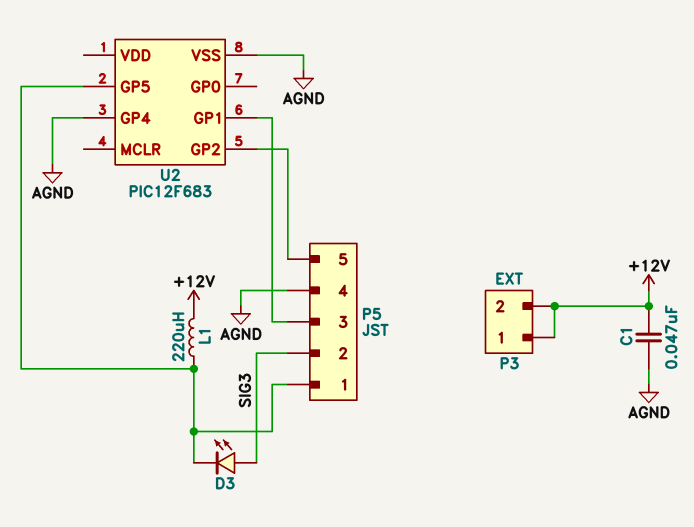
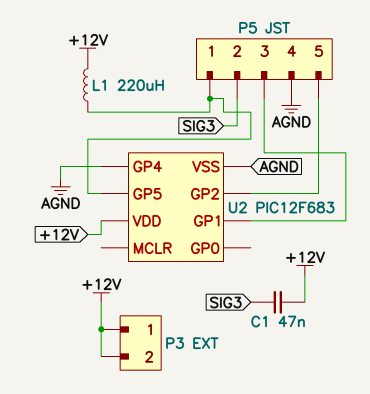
C1: 47nF (+12V, AGND) -> 47nF (+12V, SIG3)
D3: LED (A SIG3, K P5/1) -> none
U2 pin VDD: none -> +12V

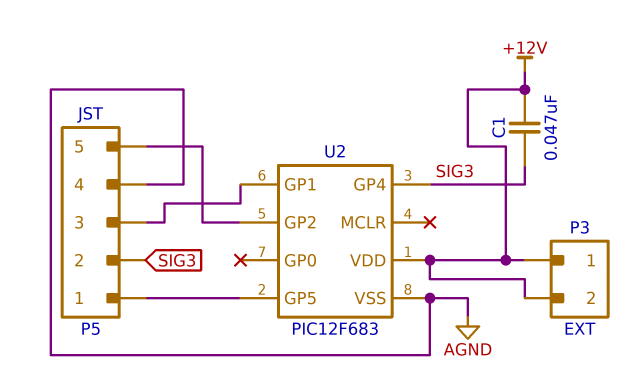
L1: 220uH (+12V, P5/1) -> none
U2 pin GP4: AGND -> SIG3

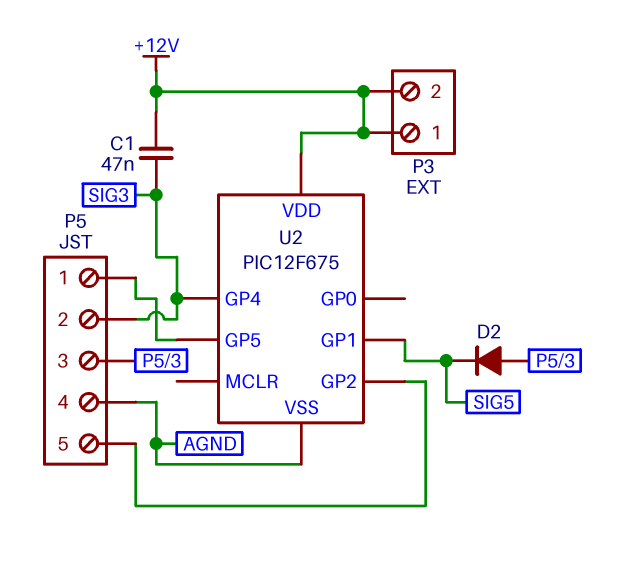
D2: none -> diode (A P5/3, K SIG5)
U2: PIC12F683 -> PIC12F675
U2 pin GP1: P5/3 -> SIG5

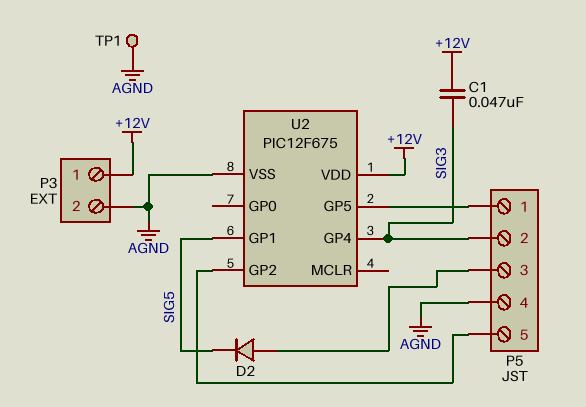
P3 pin 2: +12V -> AGND
TP1: none -> test point (AGND)

